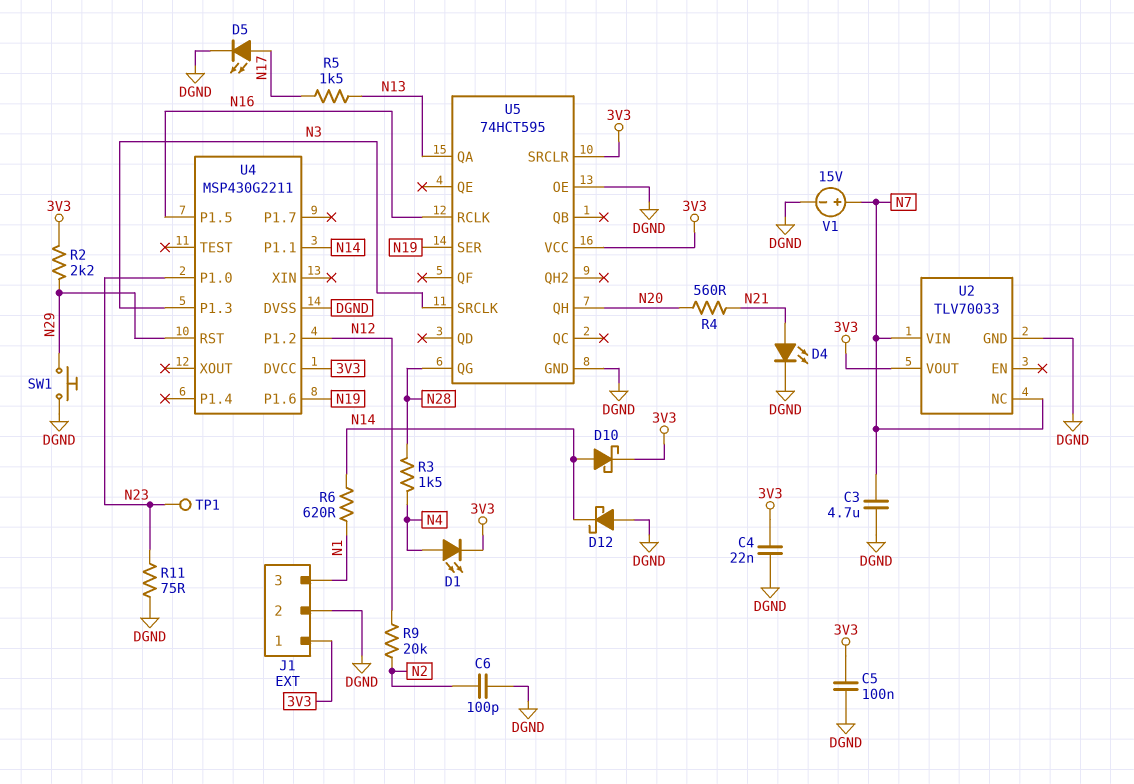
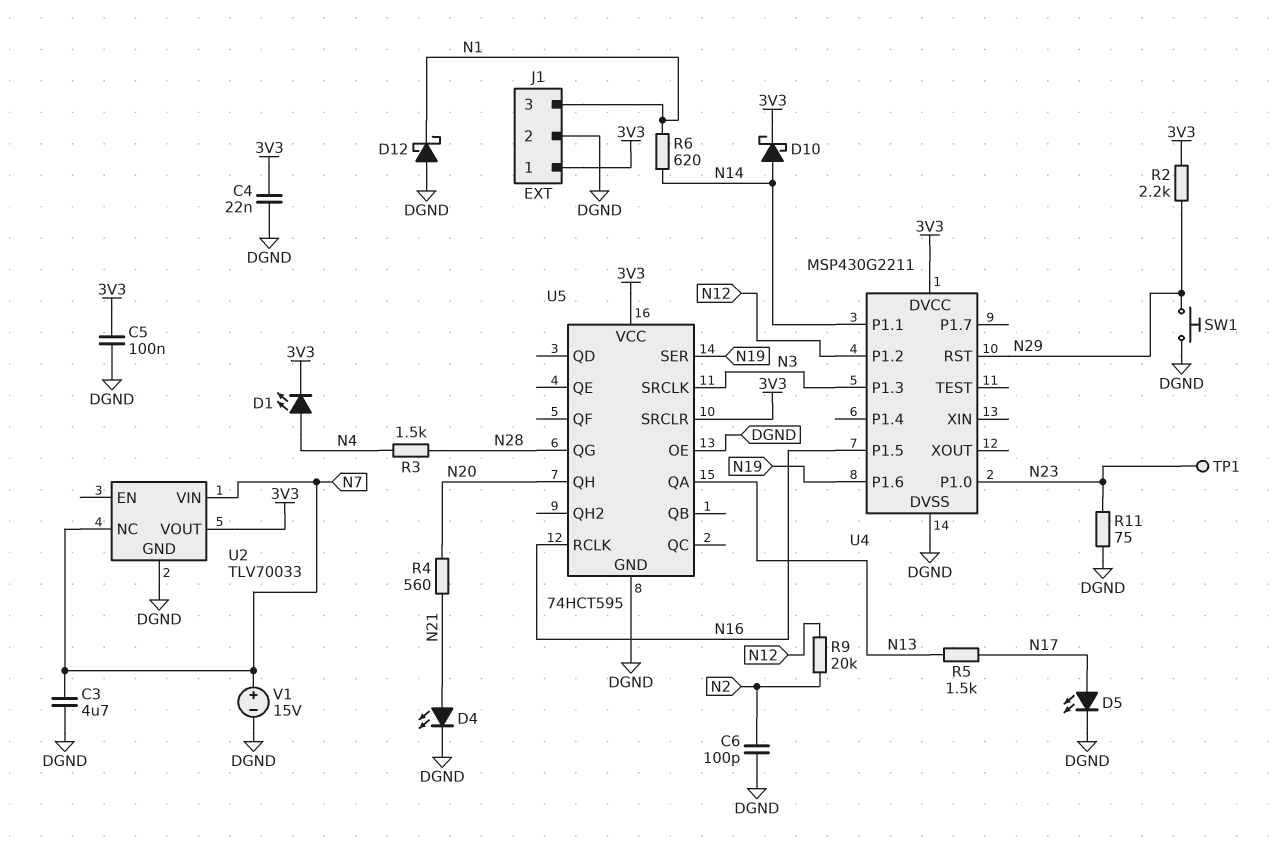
D12: schottky (A DGND, K N14) -> schottky (A DGND, K N1)

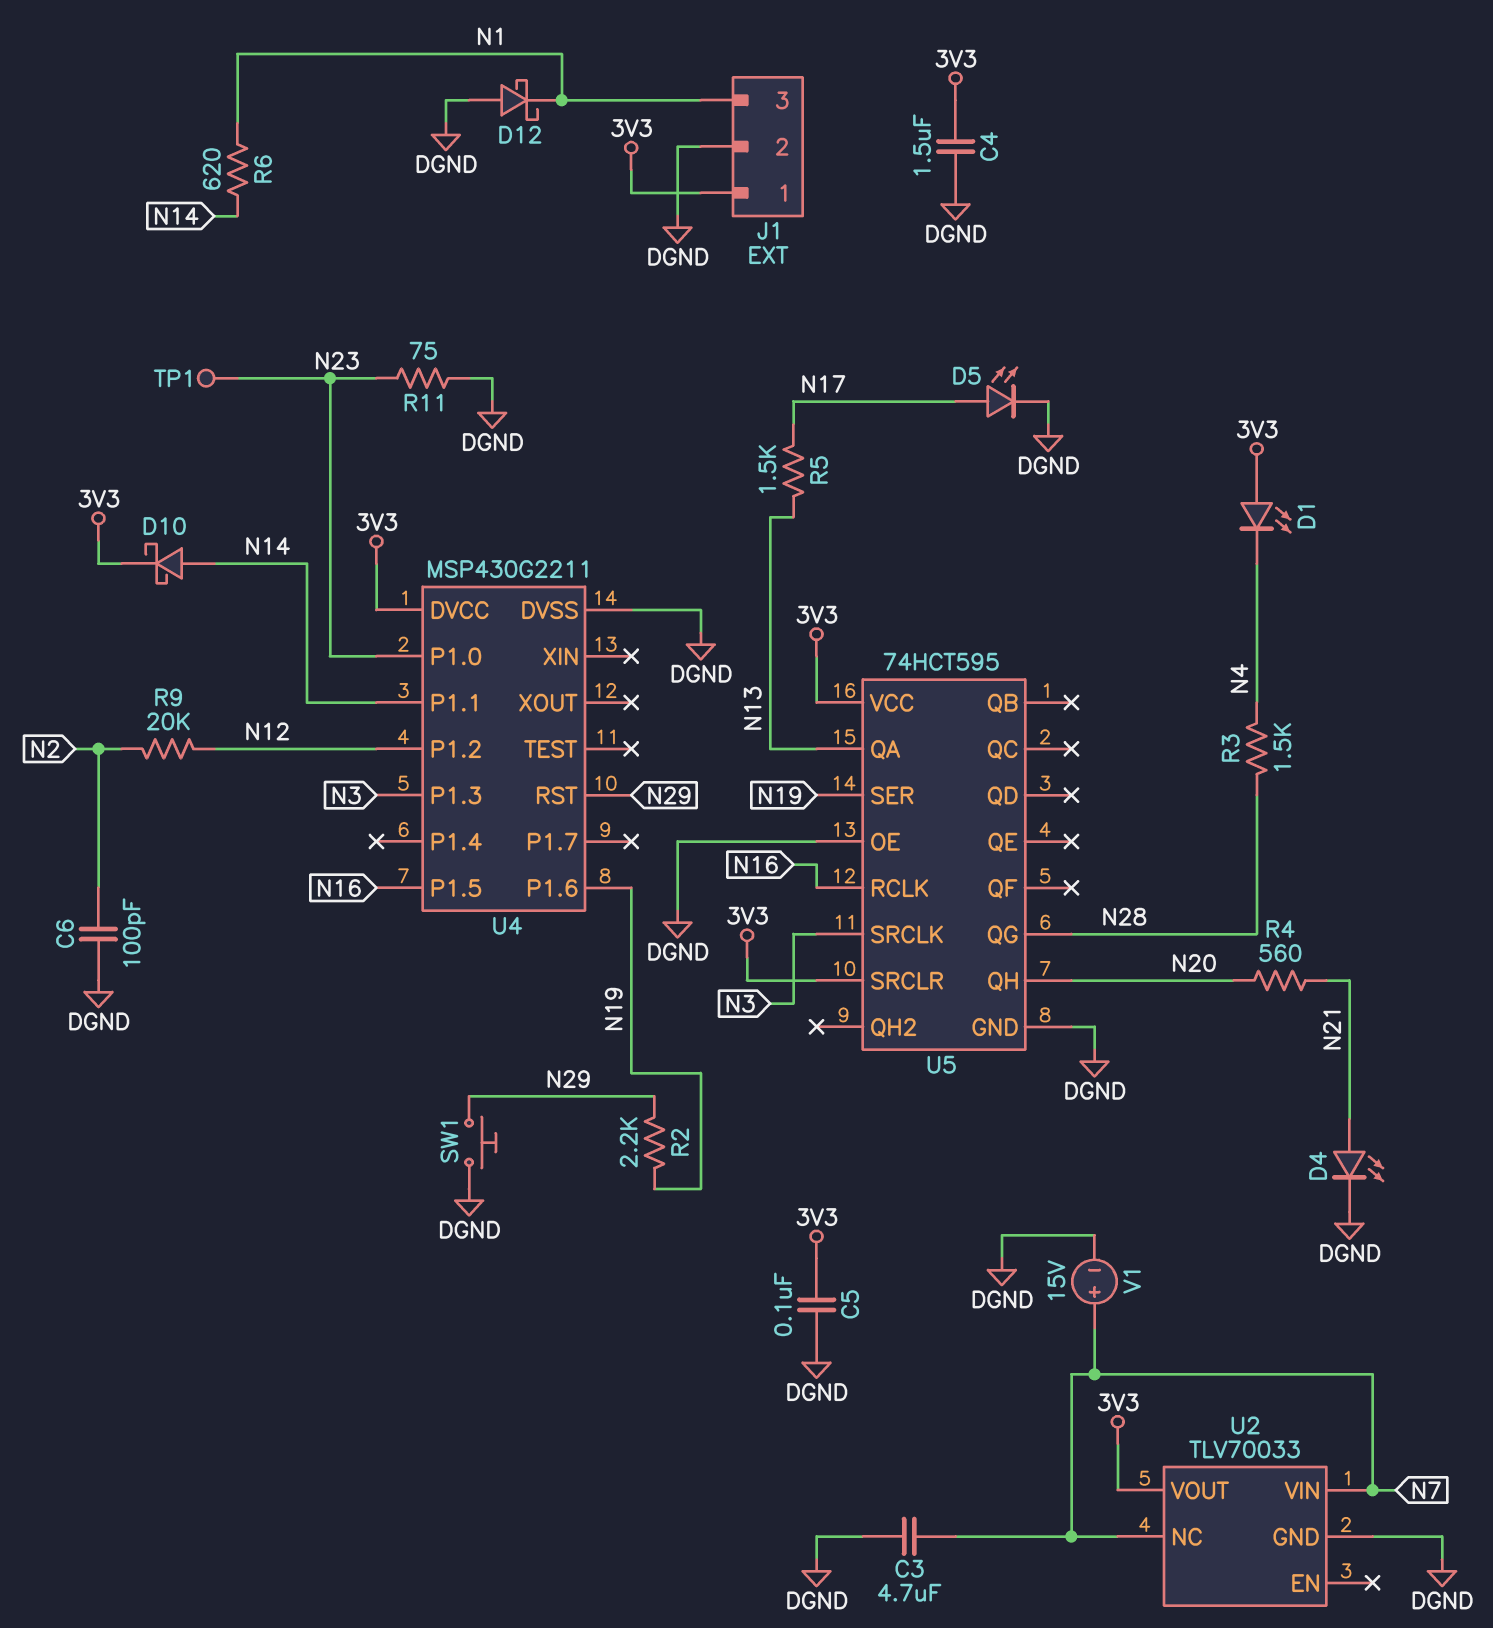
C4: 22nF (3V3, DGND) -> 1.5uF (3V3, DGND)
D1: LED (A N4, K 3V3) -> LED (A 3V3, K N4)
R2: 2.2k (3V3, N29) -> 2.2k (N19, N29)

